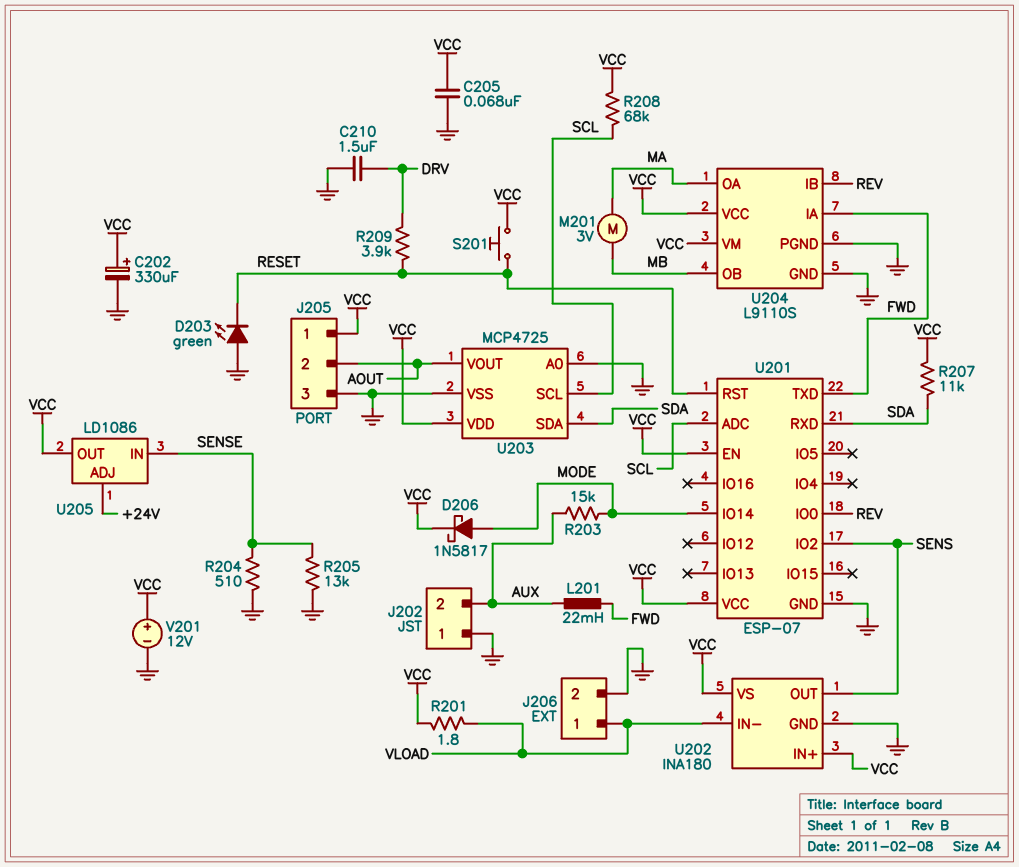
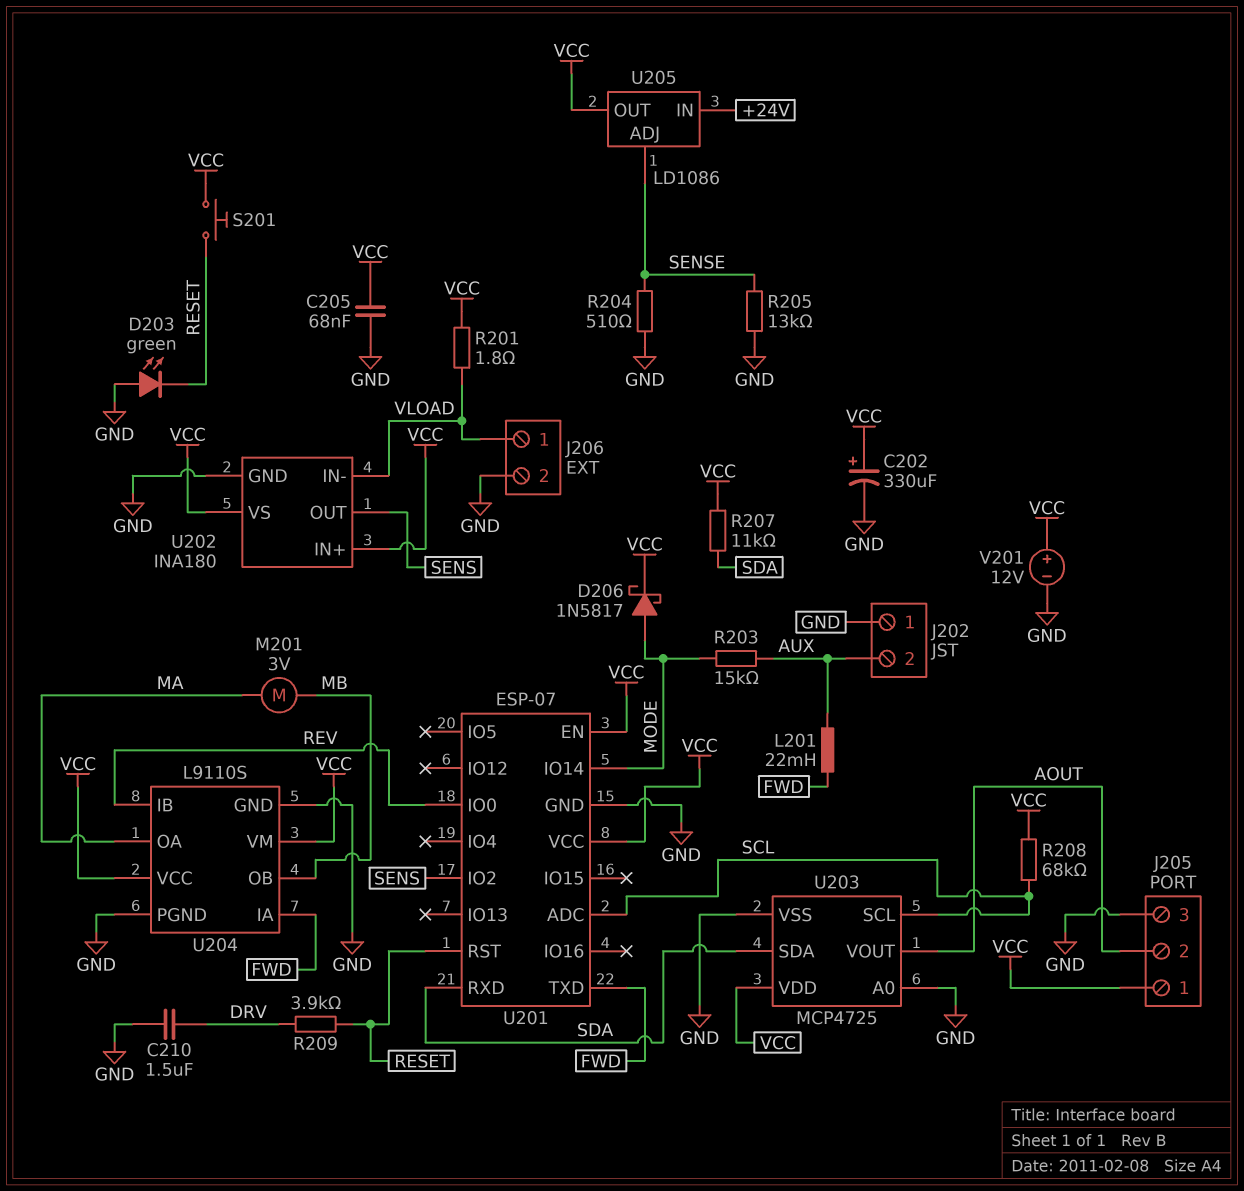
U205 pin ADJ: +24V -> SENSE
U205 pin IN: SENSE -> +24V

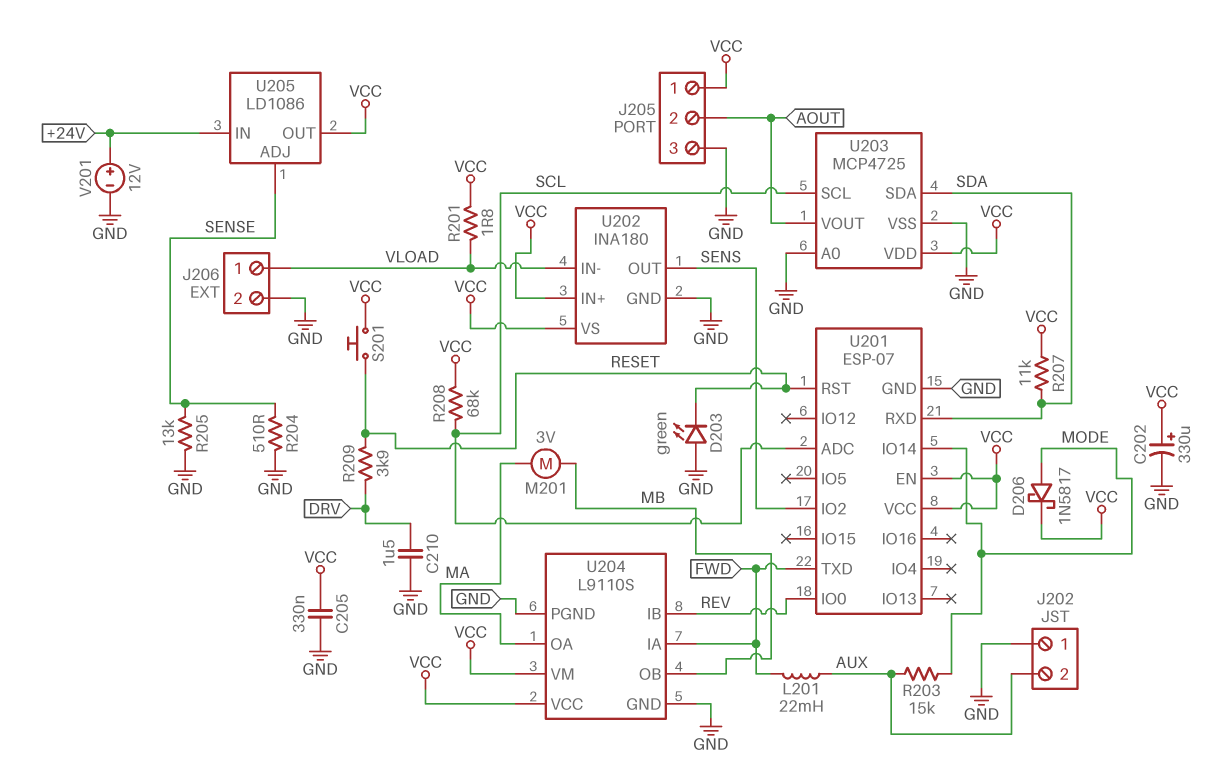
C205: 68nF (GND, VCC) -> 330nF (GND, VCC)
V201: 12V (plus VCC, minus GND) -> 12V (plus +24V, minus GND)

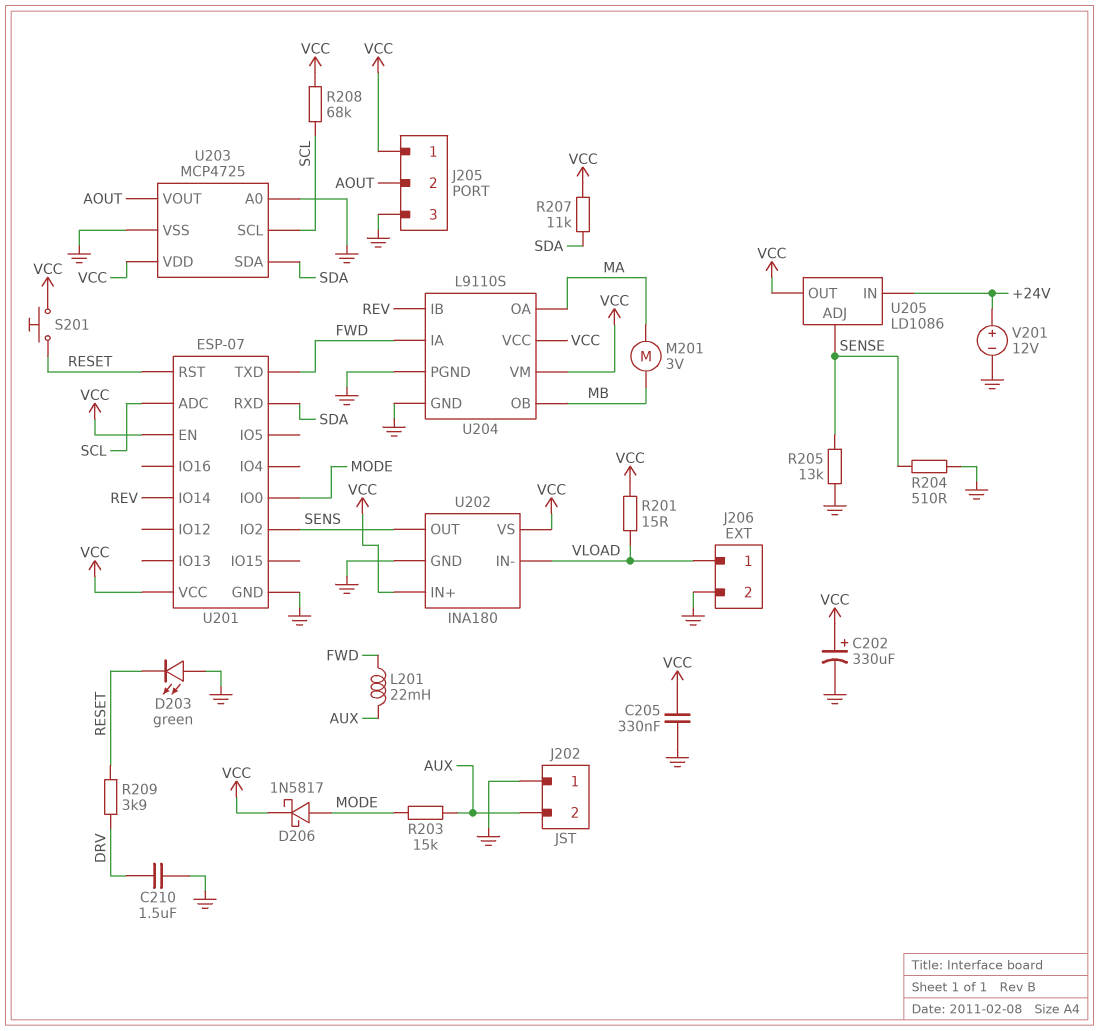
R201: 1.8 (VCC, VLOAD) -> 15 (VCC, VLOAD)
U201 pin IO0: REV -> MODE
U201 pin IO14: MODE -> REV

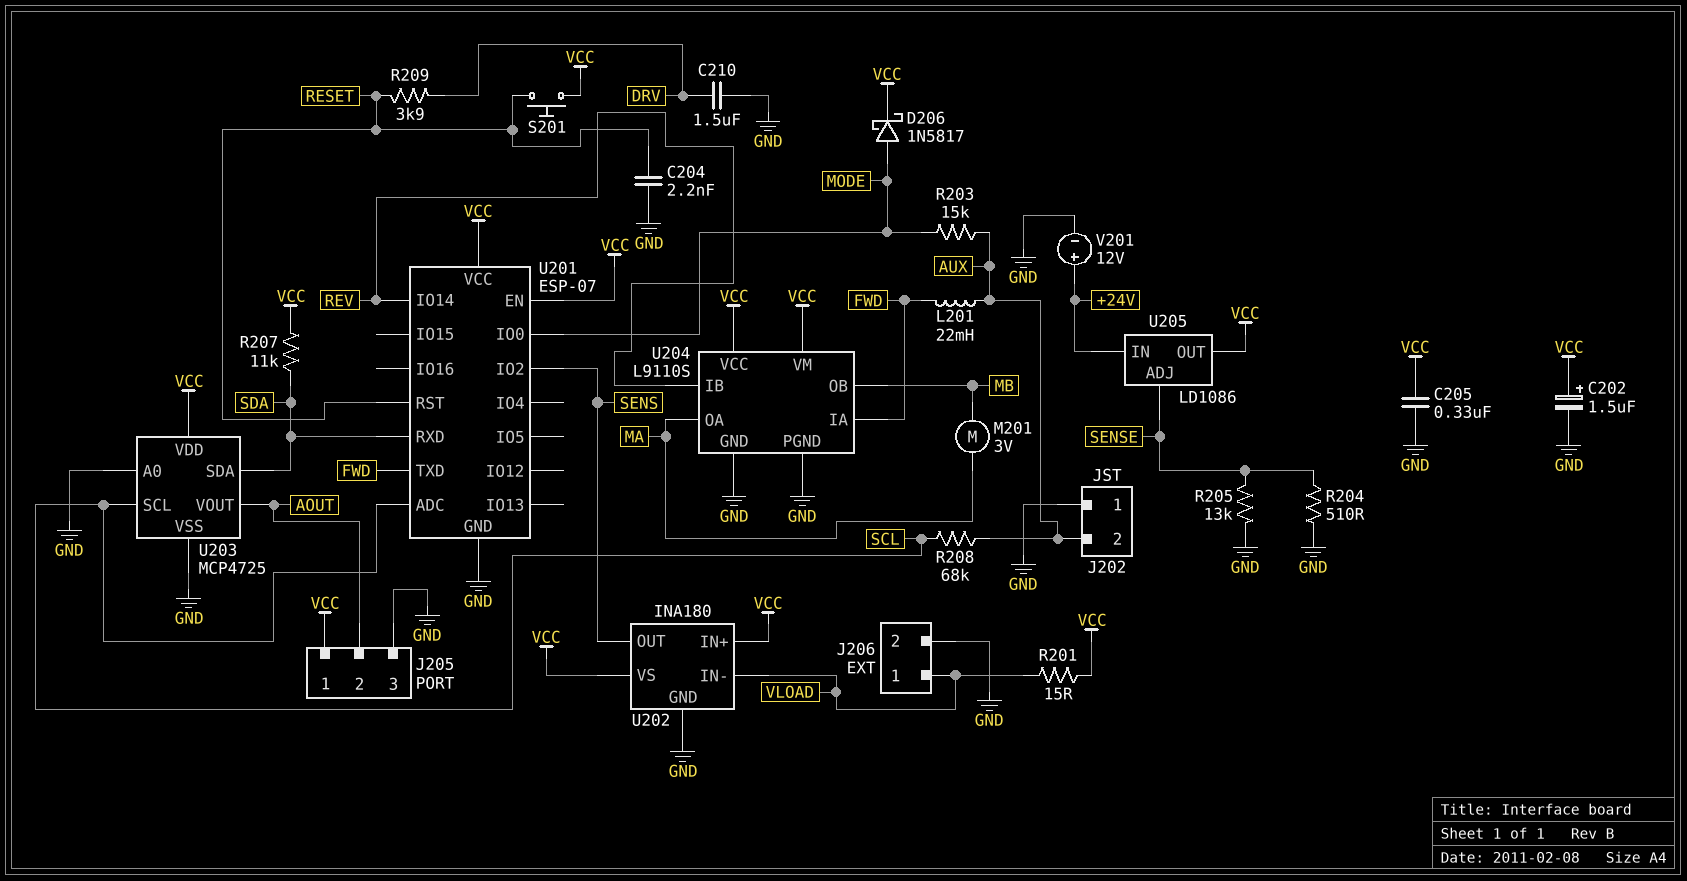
C202: 330uF (plus VCC, minus GND) -> 1.5uF (plus VCC, minus GND)
C204: none -> 2.2nF (GND, RESET)
D203: LED green (A GND, K RESET) -> none
R208: 68k (SCL, VCC) -> 68k (AUX, SCL)

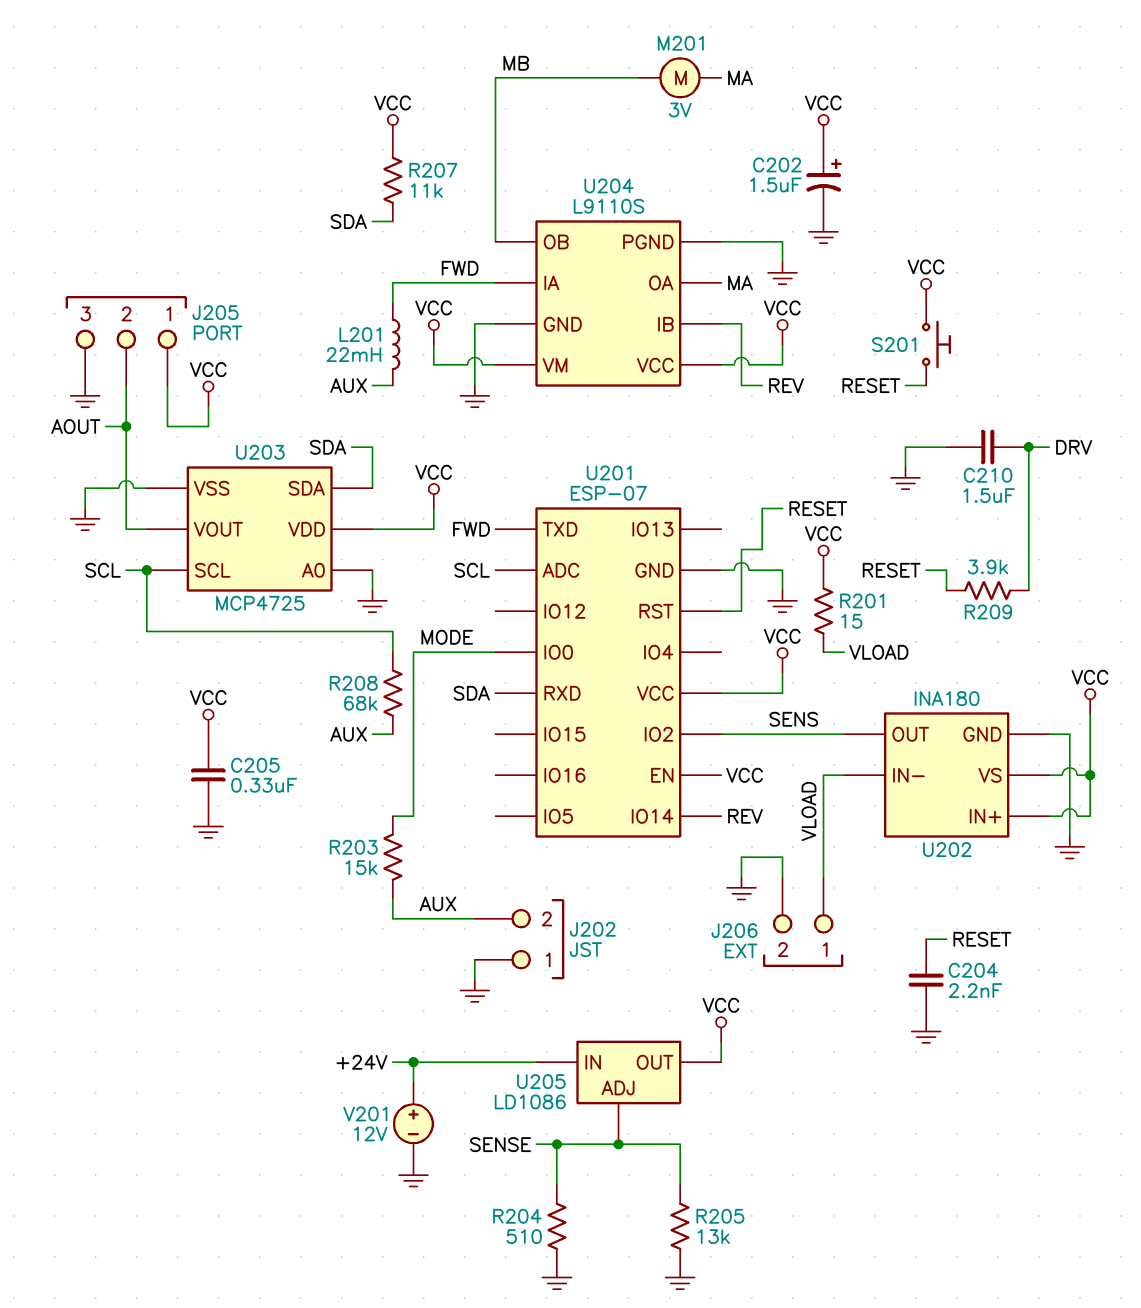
D206: schottky 1N5817 (A MODE, K VCC) -> none

